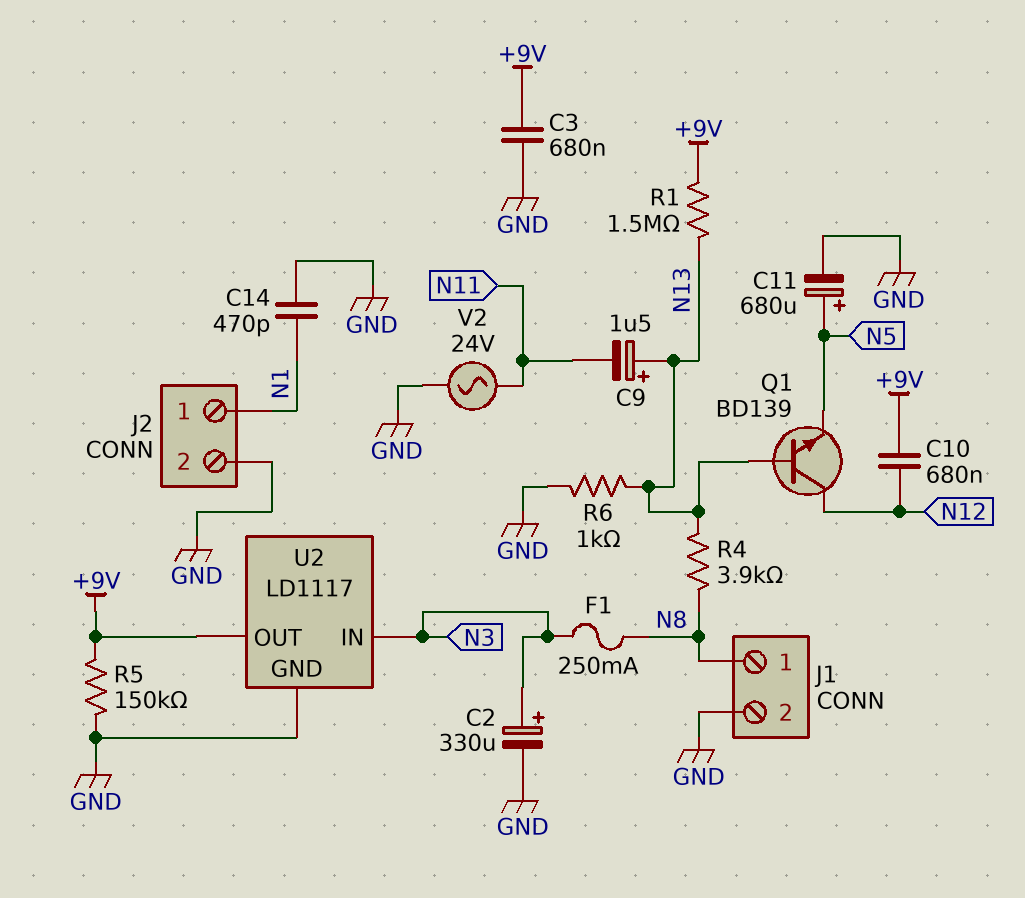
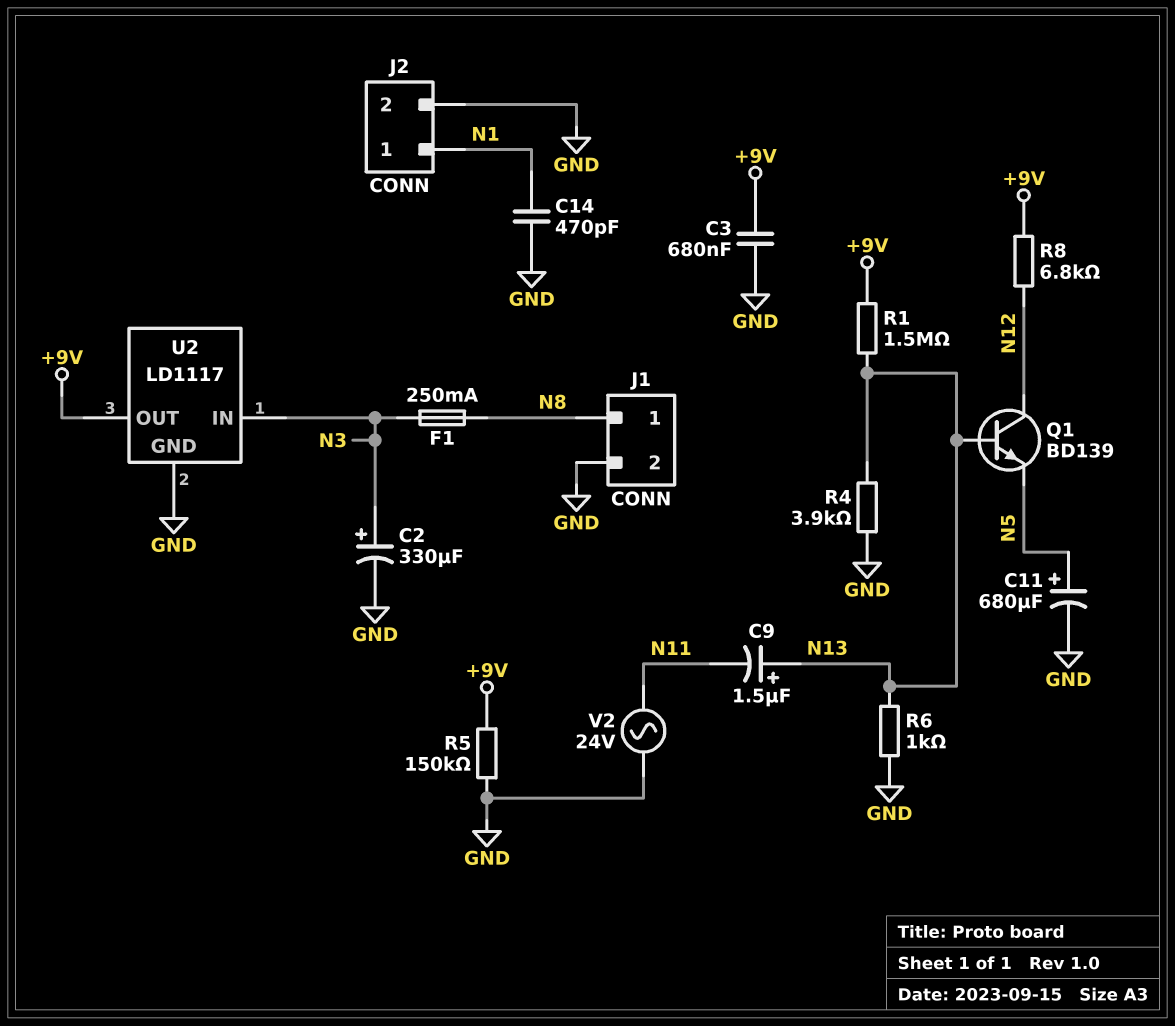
C10: 680nF (+9V, N12) -> none
R4: 3.9k (N8, N13) -> 3.9k (GND, N13)
R8: none -> 6.8k (+9V, N12)

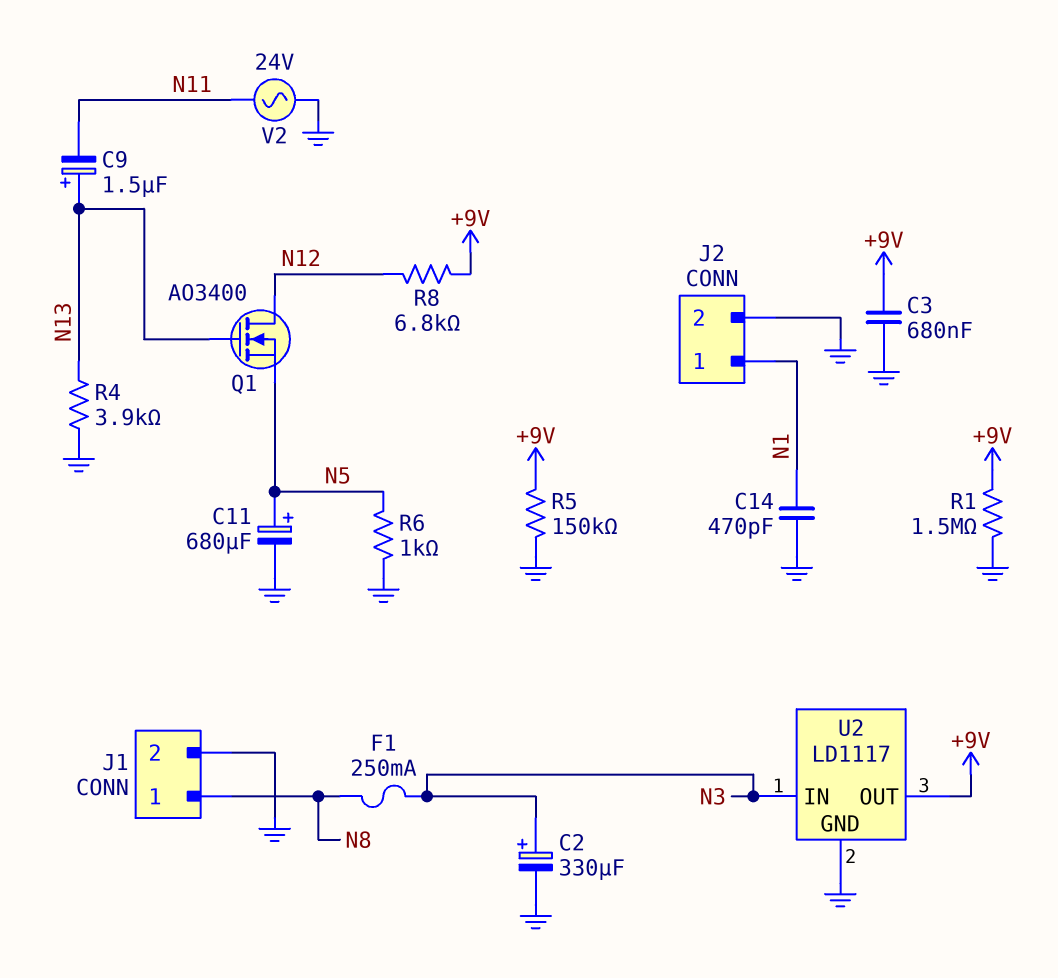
Q1: NPN BD139 (B N13, C N12, E N5) -> NMOS AO3400 (G N13, D N12, S N5)
R1: 1.5M (+9V, N13) -> 1.5M (+9V, GND)
R6: 1k (GND, N13) -> 1k (GND, N5)

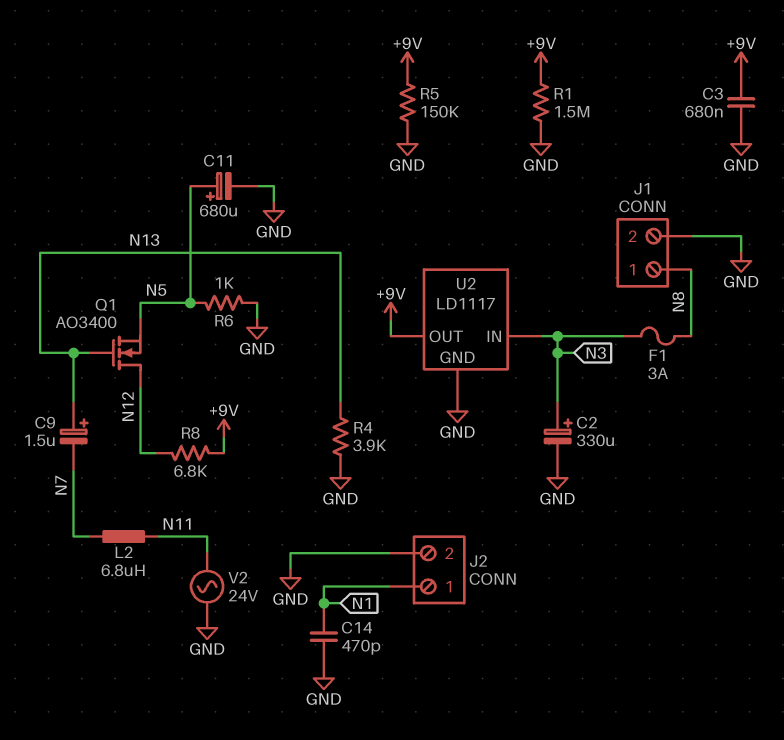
C9: 1.5uF (plus N13, minus N11) -> 1.5uF (plus N13, minus N7)
F1: 250mA (N3, N8) -> 3A (N3, N8)
L2: none -> 6.8uH (N7, N11)

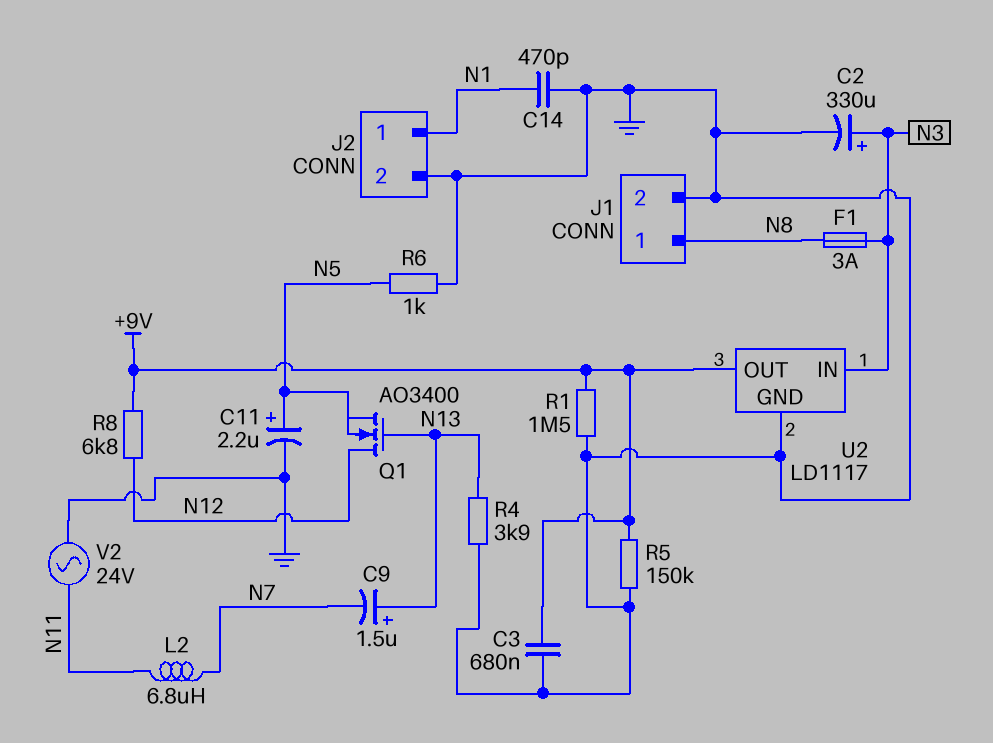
C11: 680uF (plus N5, minus GND) -> 2.2uF (plus N5, minus GND)

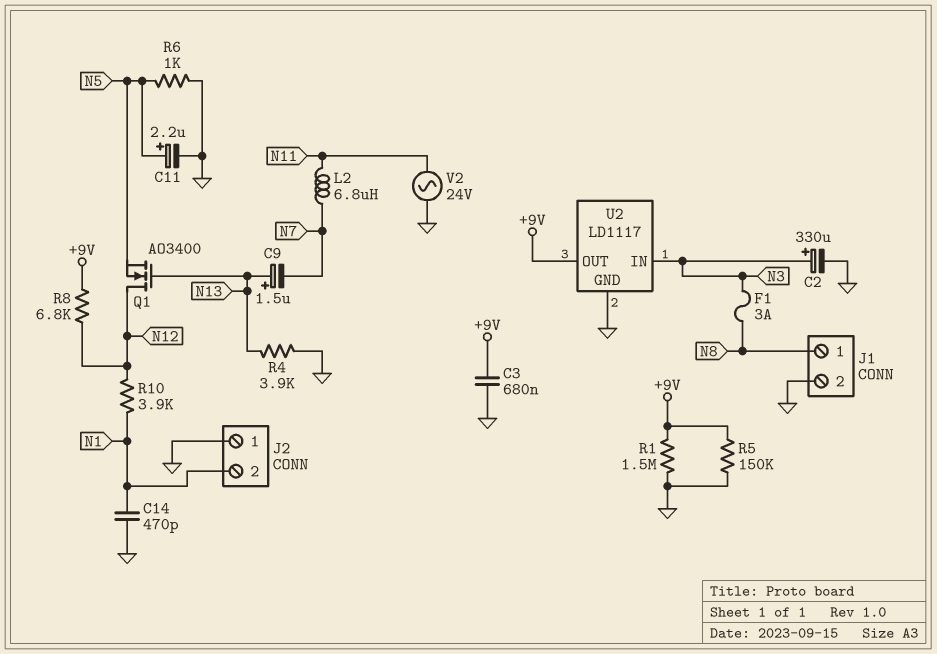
J2 pin 1: N1 -> GND
J2 pin 2: GND -> N1
R10: none -> 3.9k (N1, N12)

